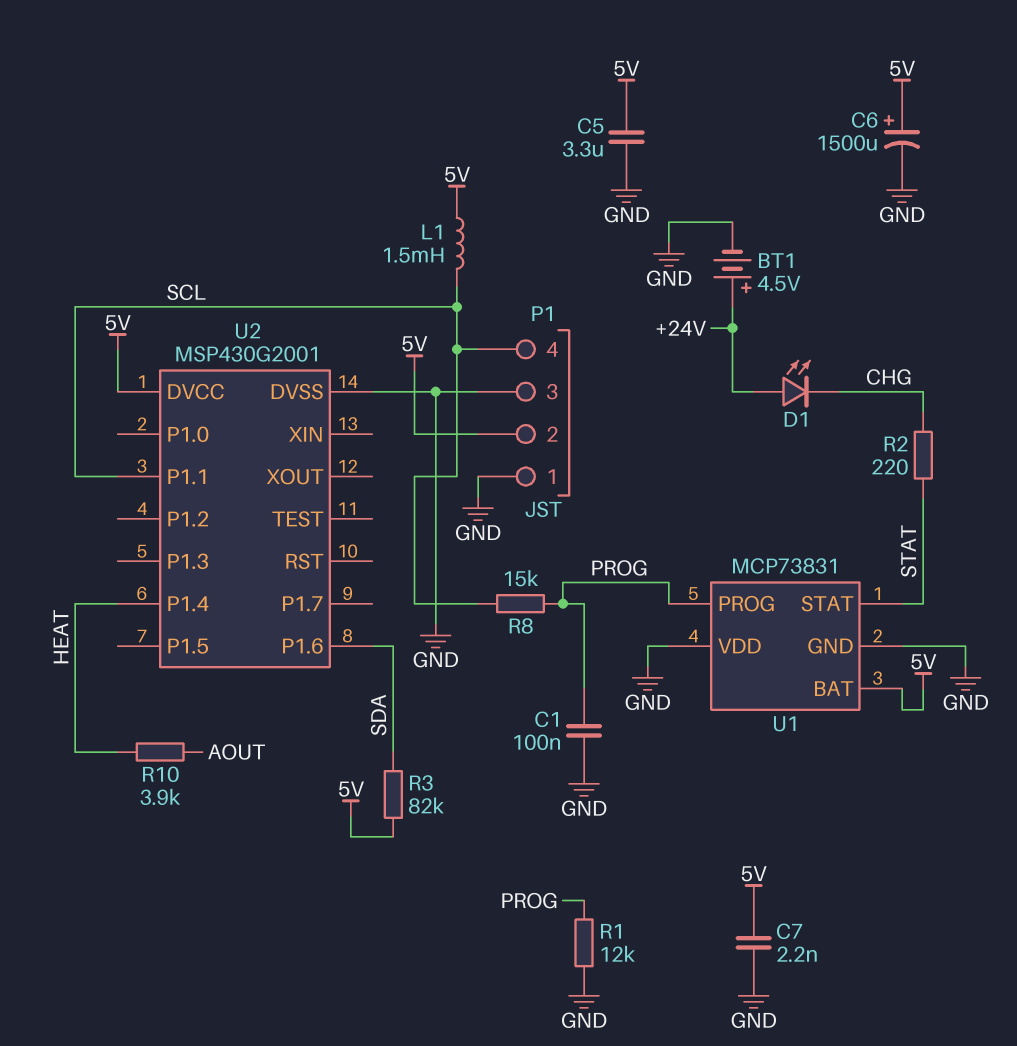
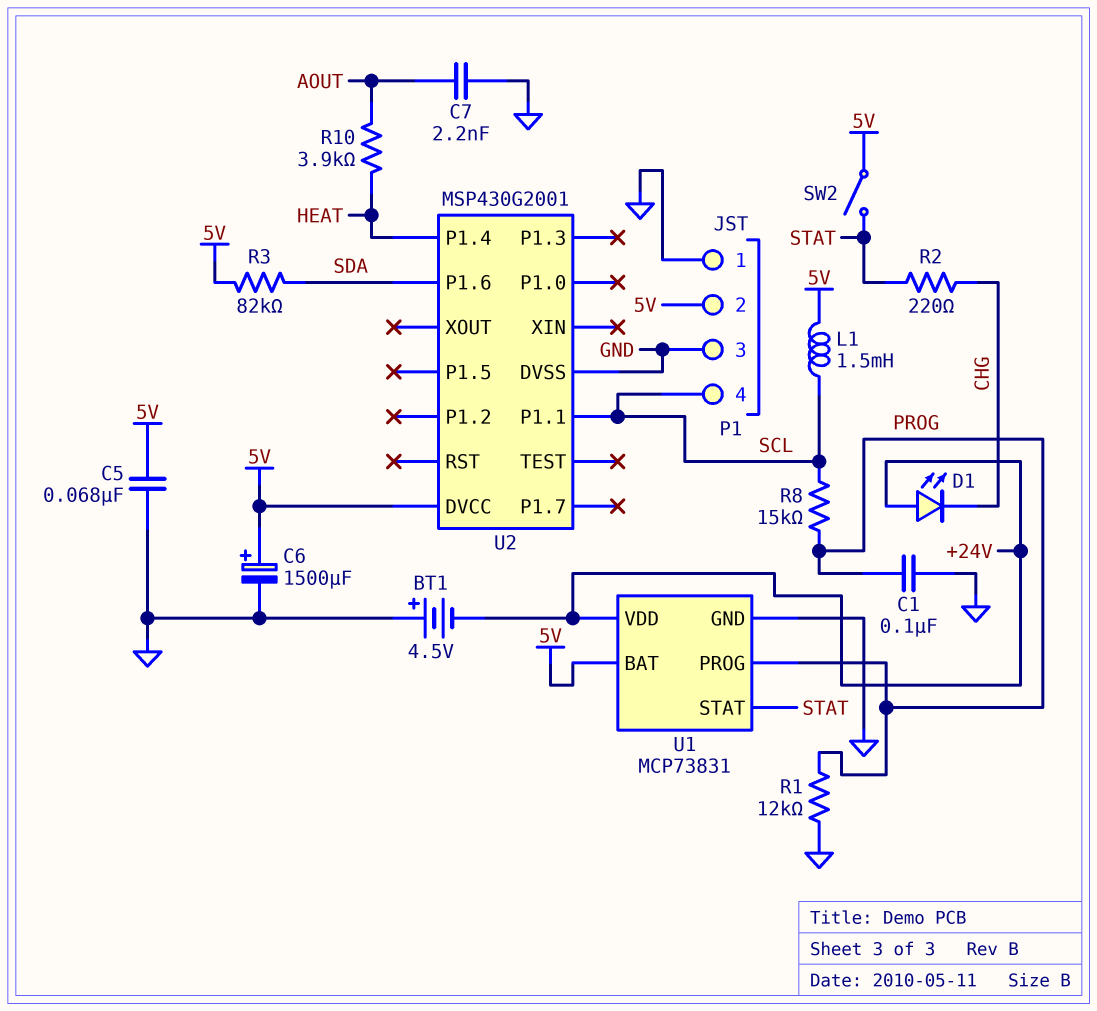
BT1: 4.5V (plus +24V, minus GND) -> 4.5V (plus GND, minus +24V)
C5: 3.3uF (5V, GND) -> 68nF (5V, GND)
C7: 2.2nF (5V, GND) -> 2.2nF (AOUT, GND)
SW2: none -> switch (5V, STAT)
U1 pin VDD: GND -> +24V

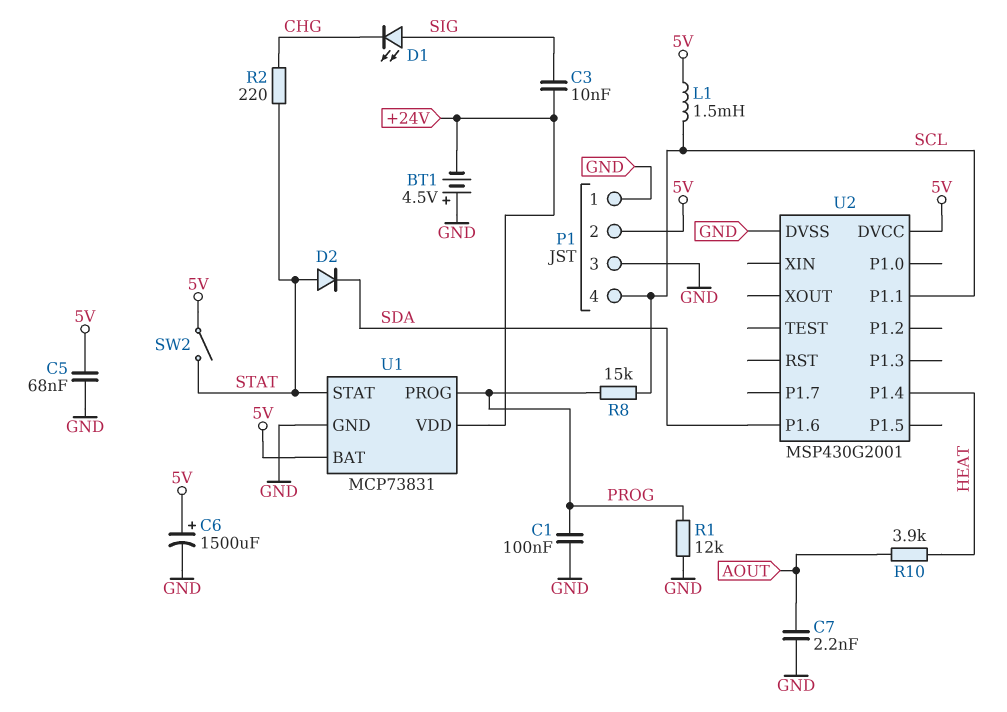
C3: none -> 10nF (+24V, SIG)
D1: LED (A +24V, K CHG) -> LED (A SIG, K CHG)
D2: none -> diode (A STAT, K SDA)
R3: 82k (5V, SDA) -> none

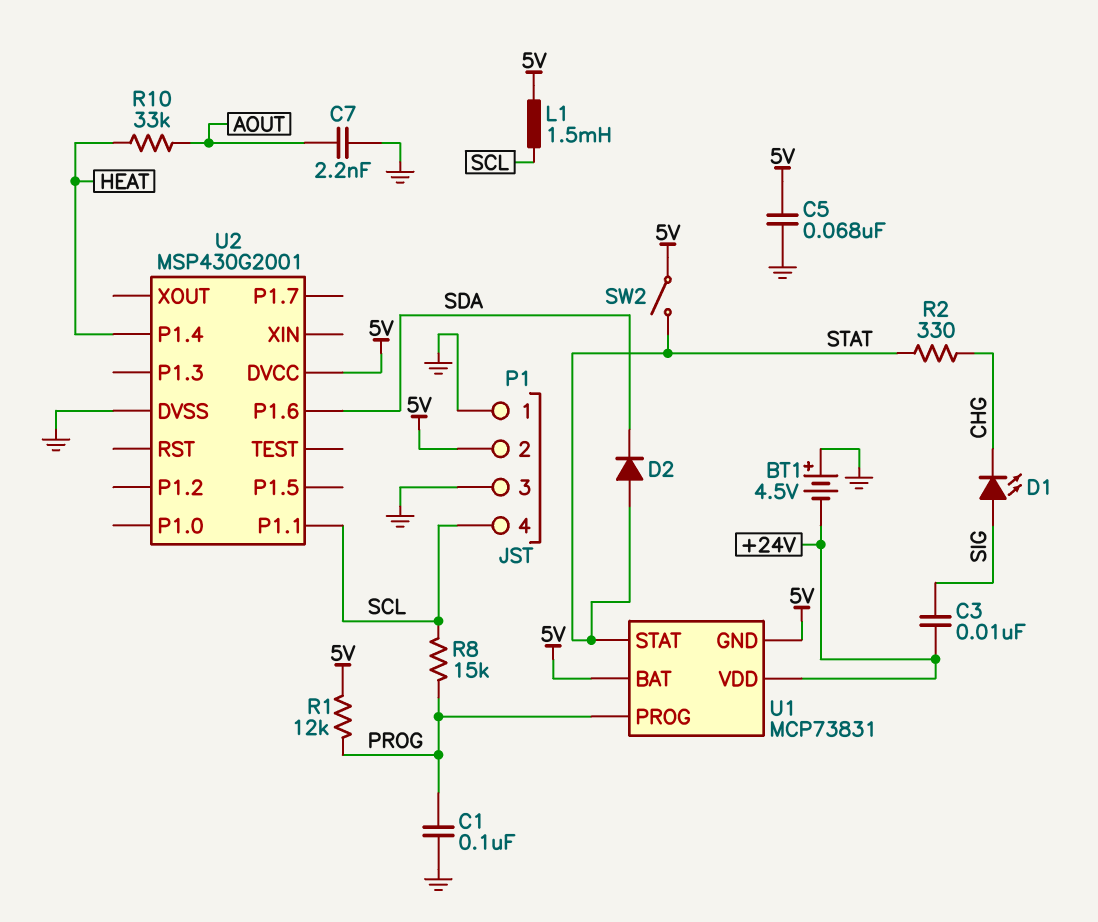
C6: 1500uF (plus 5V, minus GND) -> none
R1: 12k (GND, PROG) -> 12k (5V, PROG)
R2: 220 (CHG, STAT) -> 330 (CHG, STAT)
R10: 3.9k (AOUT, HEAT) -> 33k (AOUT, HEAT)
U1 pin GND: GND -> 5V

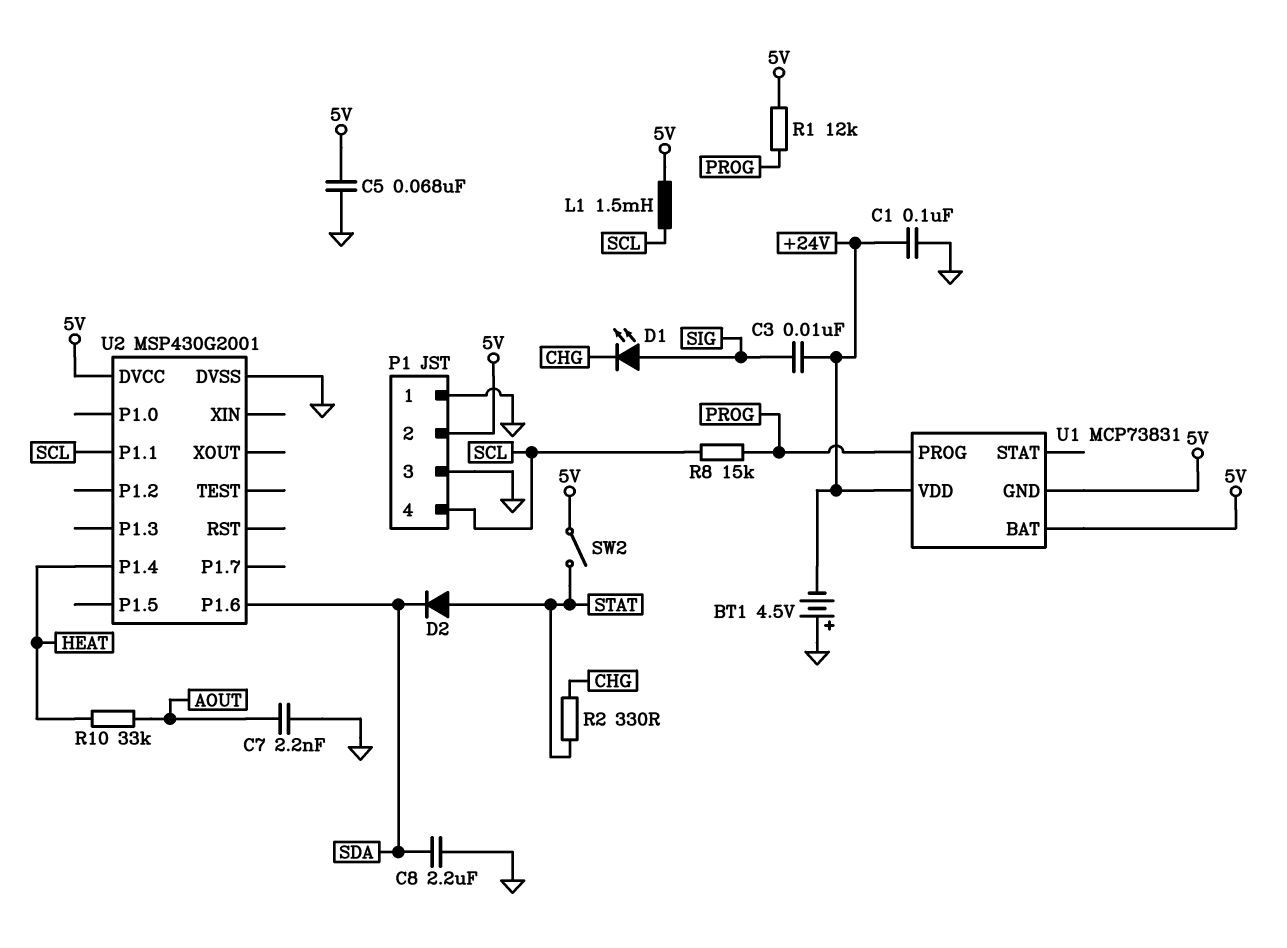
C1: 100nF (GND, PROG) -> 100nF (+24V, GND)
C8: none -> 2.2uF (GND, SDA)
U1 pin STAT: STAT -> none

